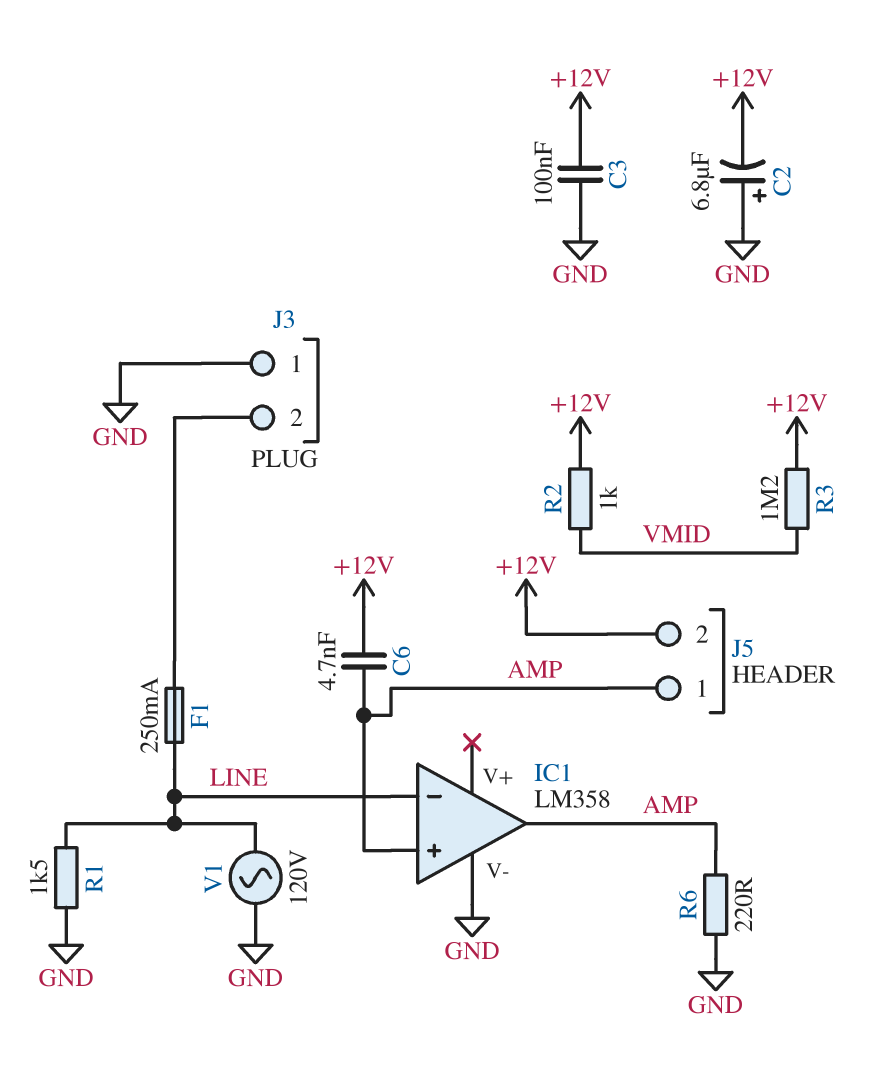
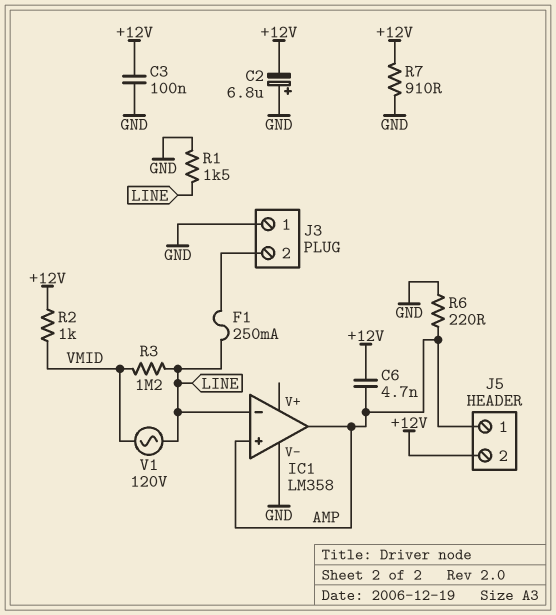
R3: 1.2M (+12V, VMID) -> 1.2M (LINE, VMID)
R7: none -> 910 (+12V, GND)
V1: AC 120V (GND, LINE) -> AC 120V (LINE, VMID)

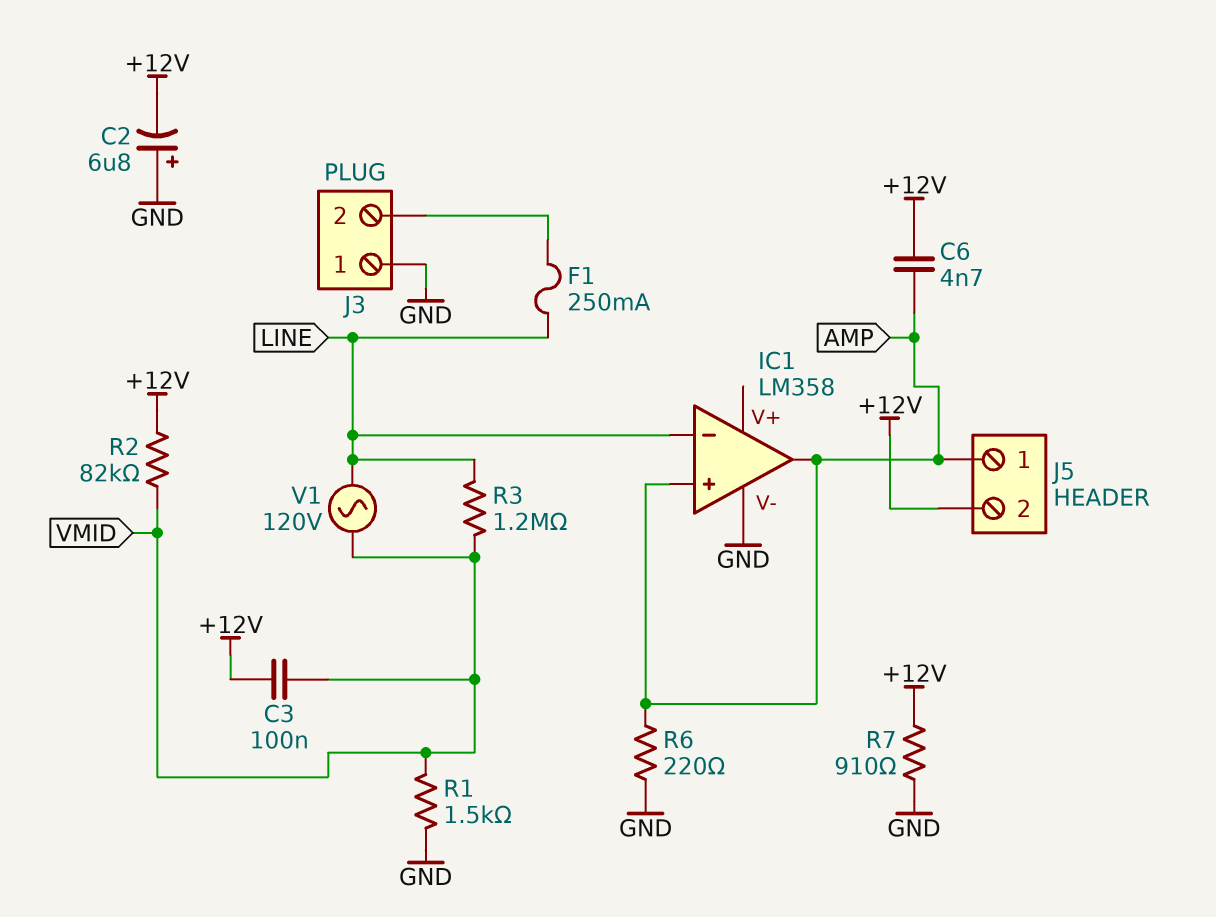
C3: 100nF (+12V, GND) -> 100nF (+12V, VMID)
R1: 1.5k (GND, LINE) -> 1.5k (GND, VMID)
R2: 1k (+12V, VMID) -> 82k (+12V, VMID)

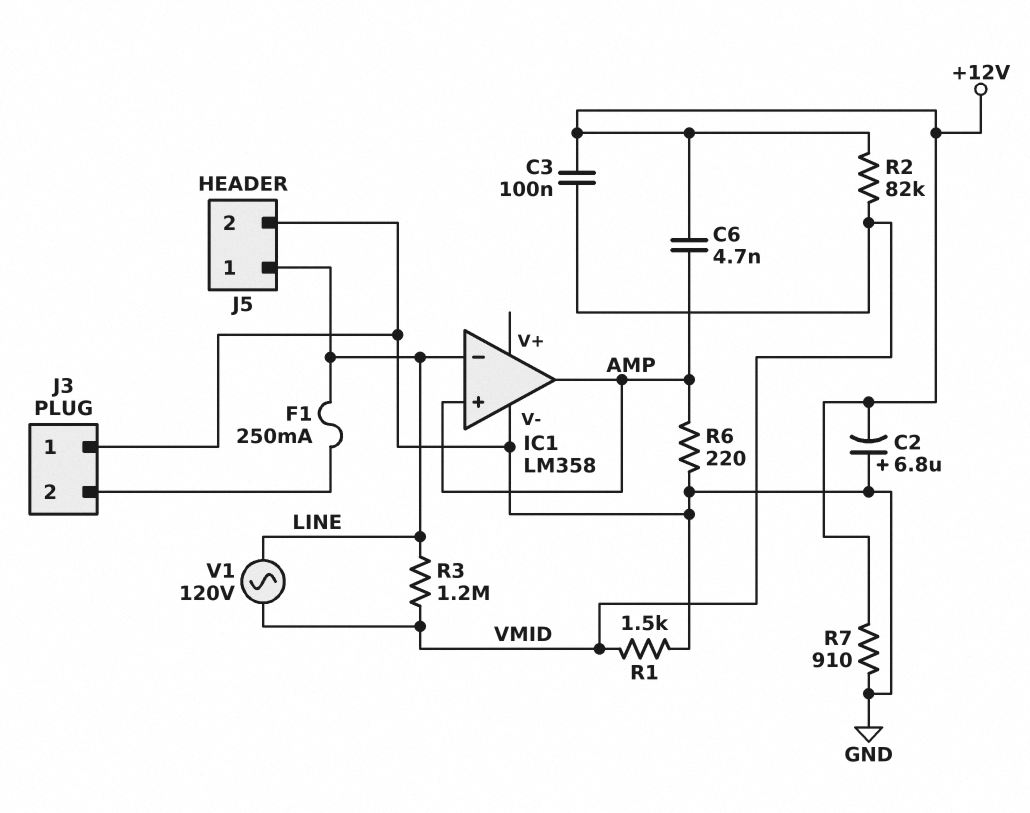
J5 pin 1: AMP -> LINE
J5 pin 2: +12V -> GND

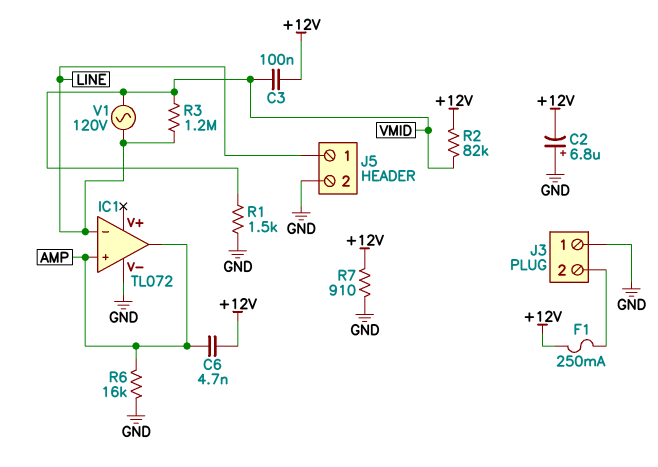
F1: 250mA (J3/2, LINE) -> 250mA (+12V, J3/2)
IC1: LM358 -> TL072
R6: 220 (AMP, GND) -> 16k (AMP, GND)

